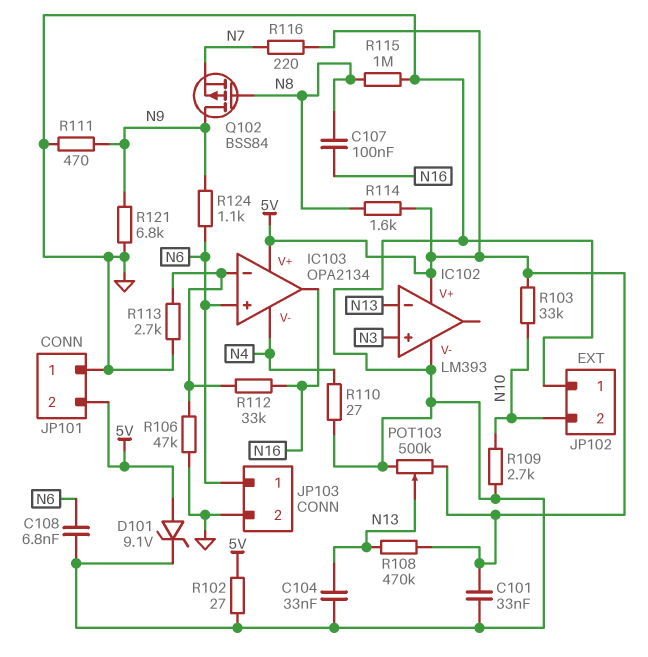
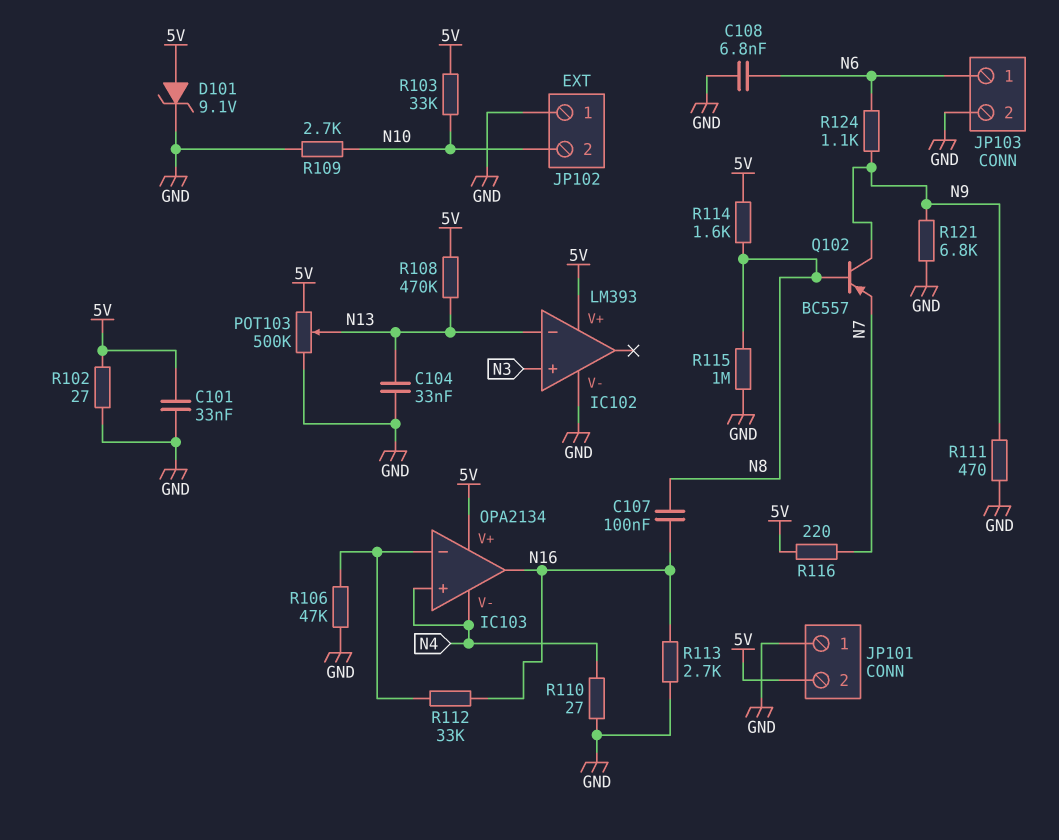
IC103 pin in+: N6 -> N4
Q102: PMOS BSS84 (G N8, D N9, S N7) -> PNP BC557 (B N8, C N9, E N7)
R113: 2.7k (GND, IC103/in-) -> 2.7k (GND, N16)

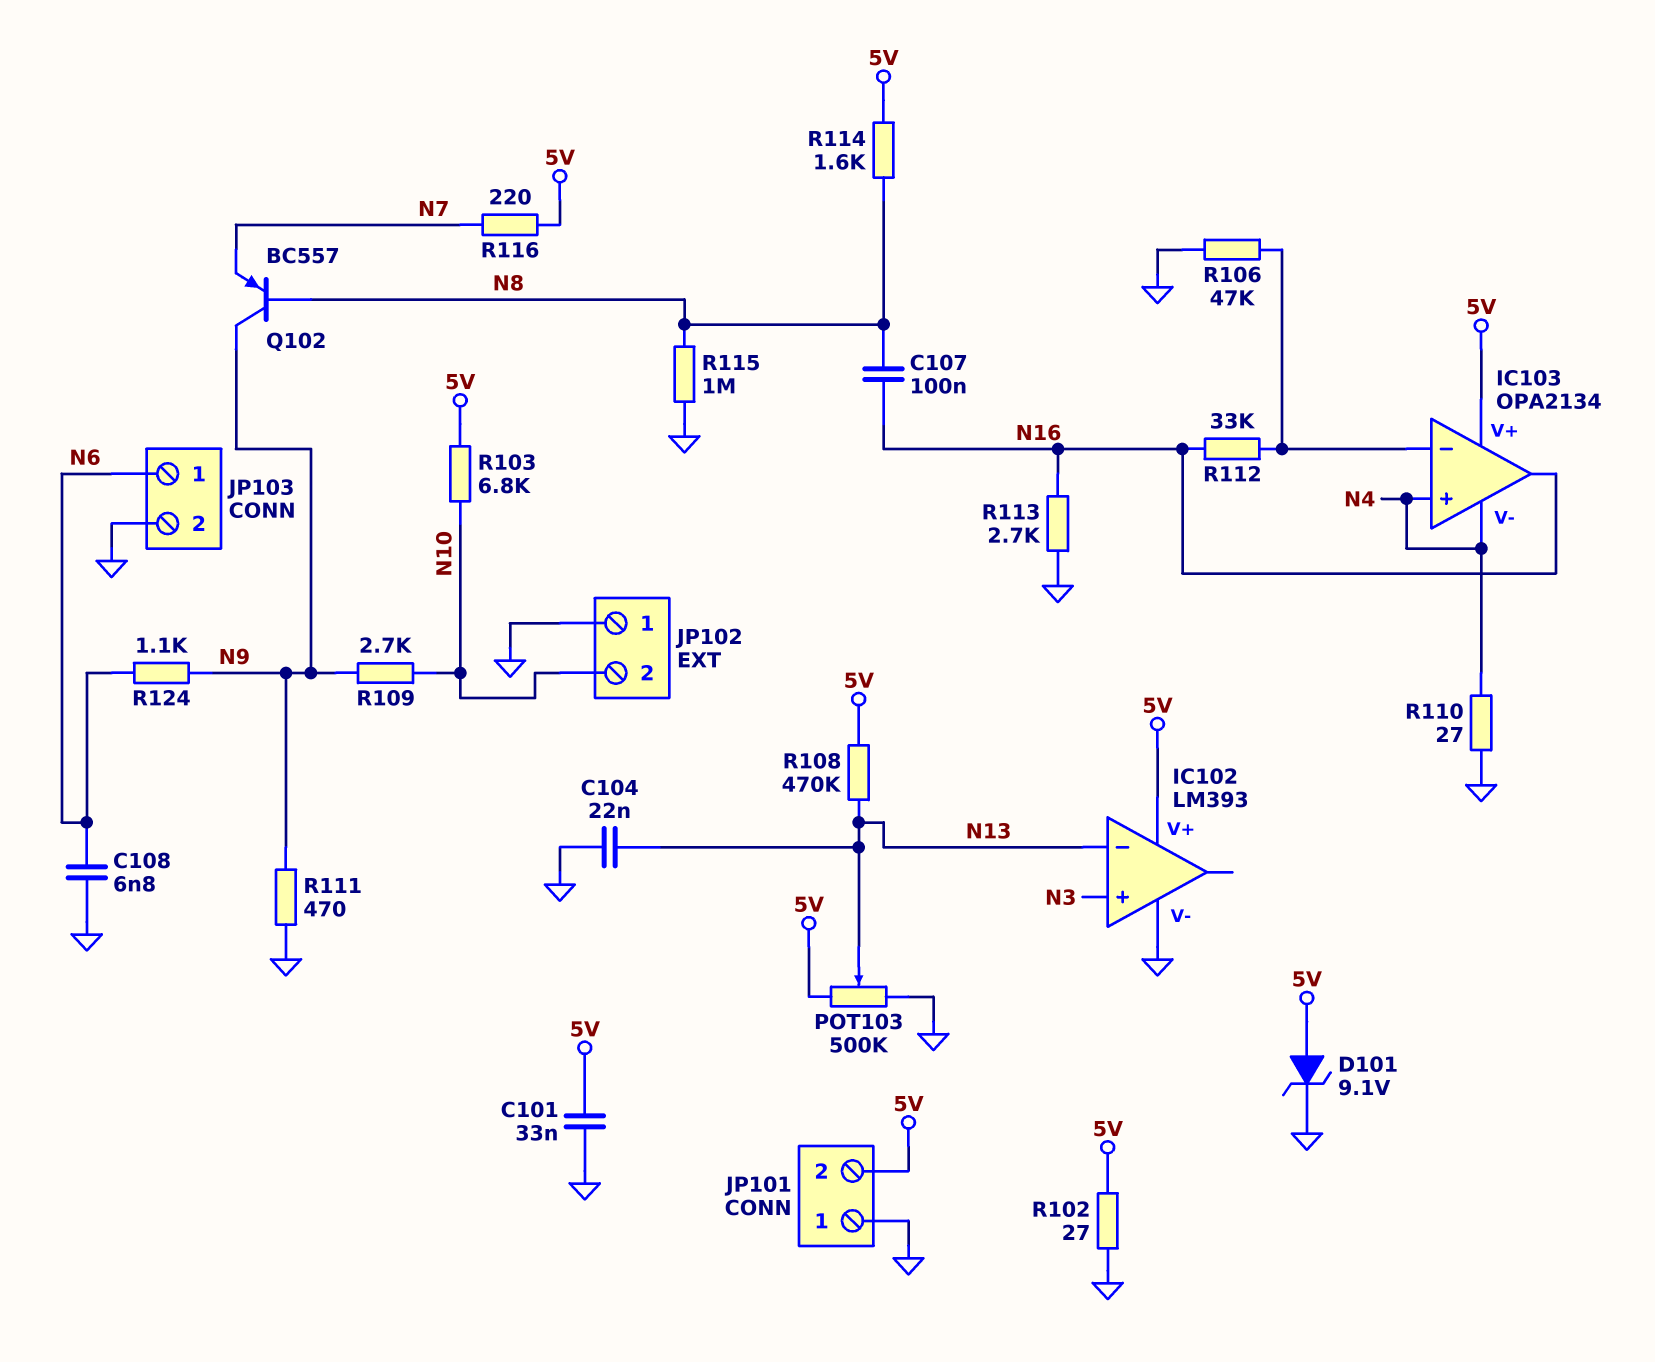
C104: 33nF (GND, N13) -> 22nF (GND, N13)
R103: 33k (5V, N10) -> 6.8k (5V, N10)
R109: 2.7k (GND, N10) -> 2.7k (N9, N10)
R121: 6.8k (GND, N9) -> none

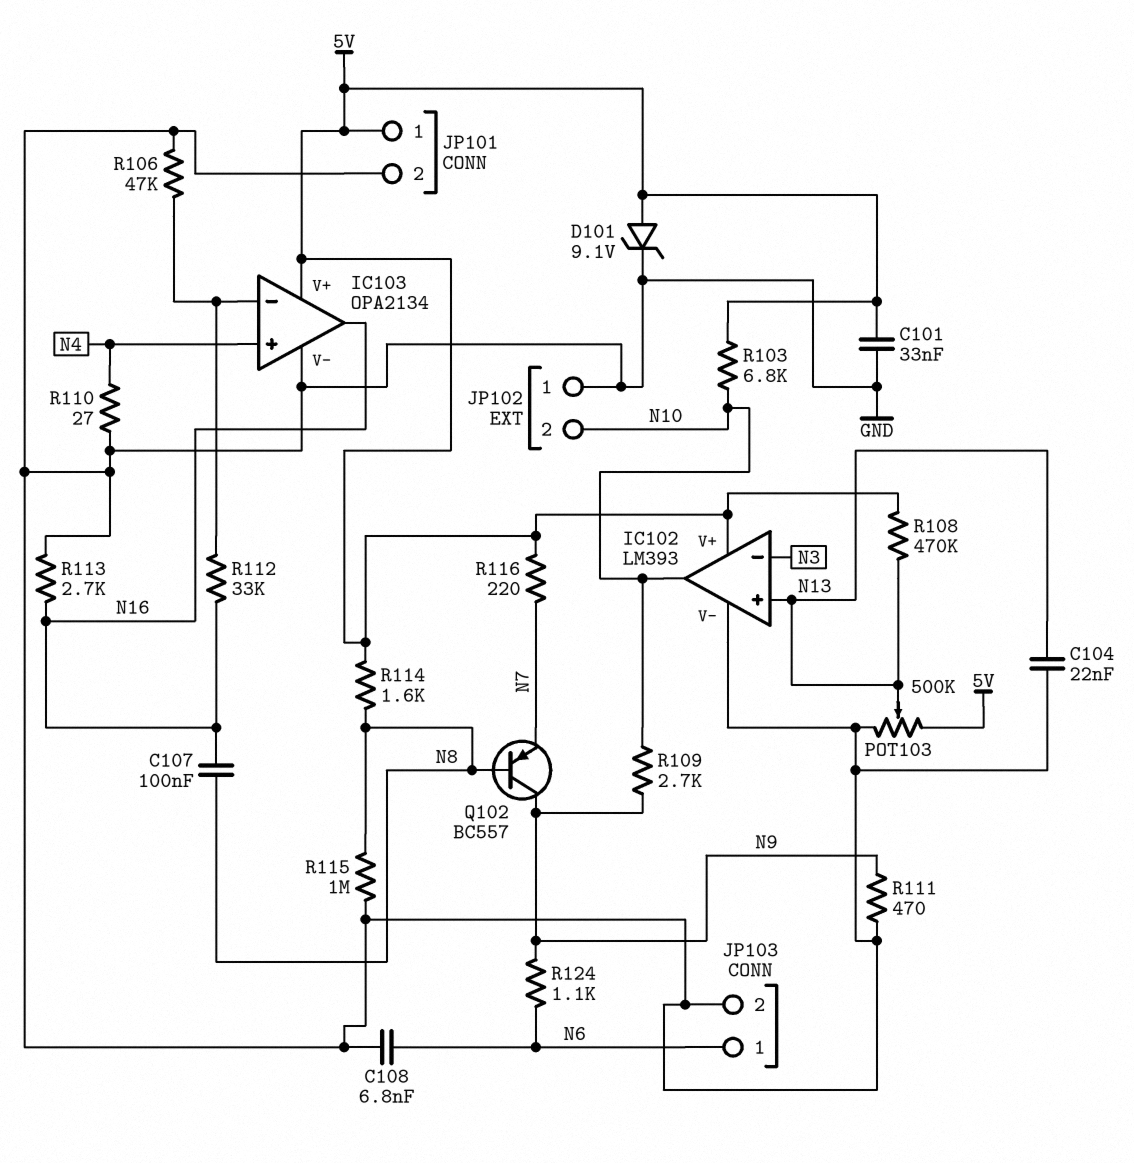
IC102 pin in+: N3 -> N13
IC102 pin in-: N13 -> N3
IC102 pin out: none -> N10
IC103 pin V-: N4 -> GND
JP101 pin 1: GND -> 5V
JP101 pin 2: 5V -> GND
R102: 27 (5V, GND) -> none

